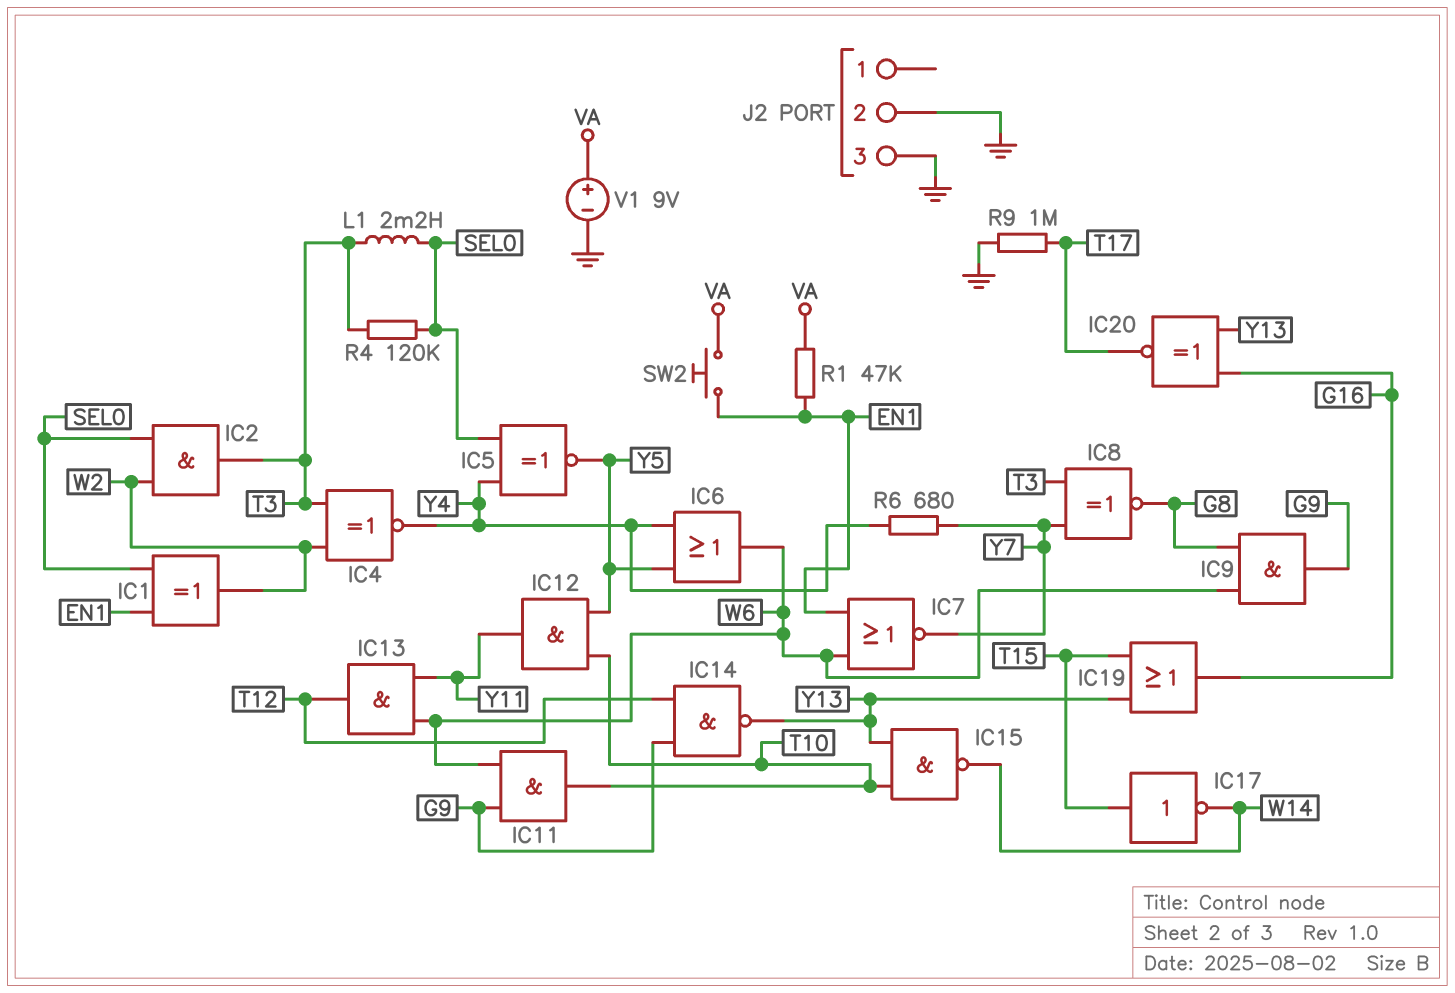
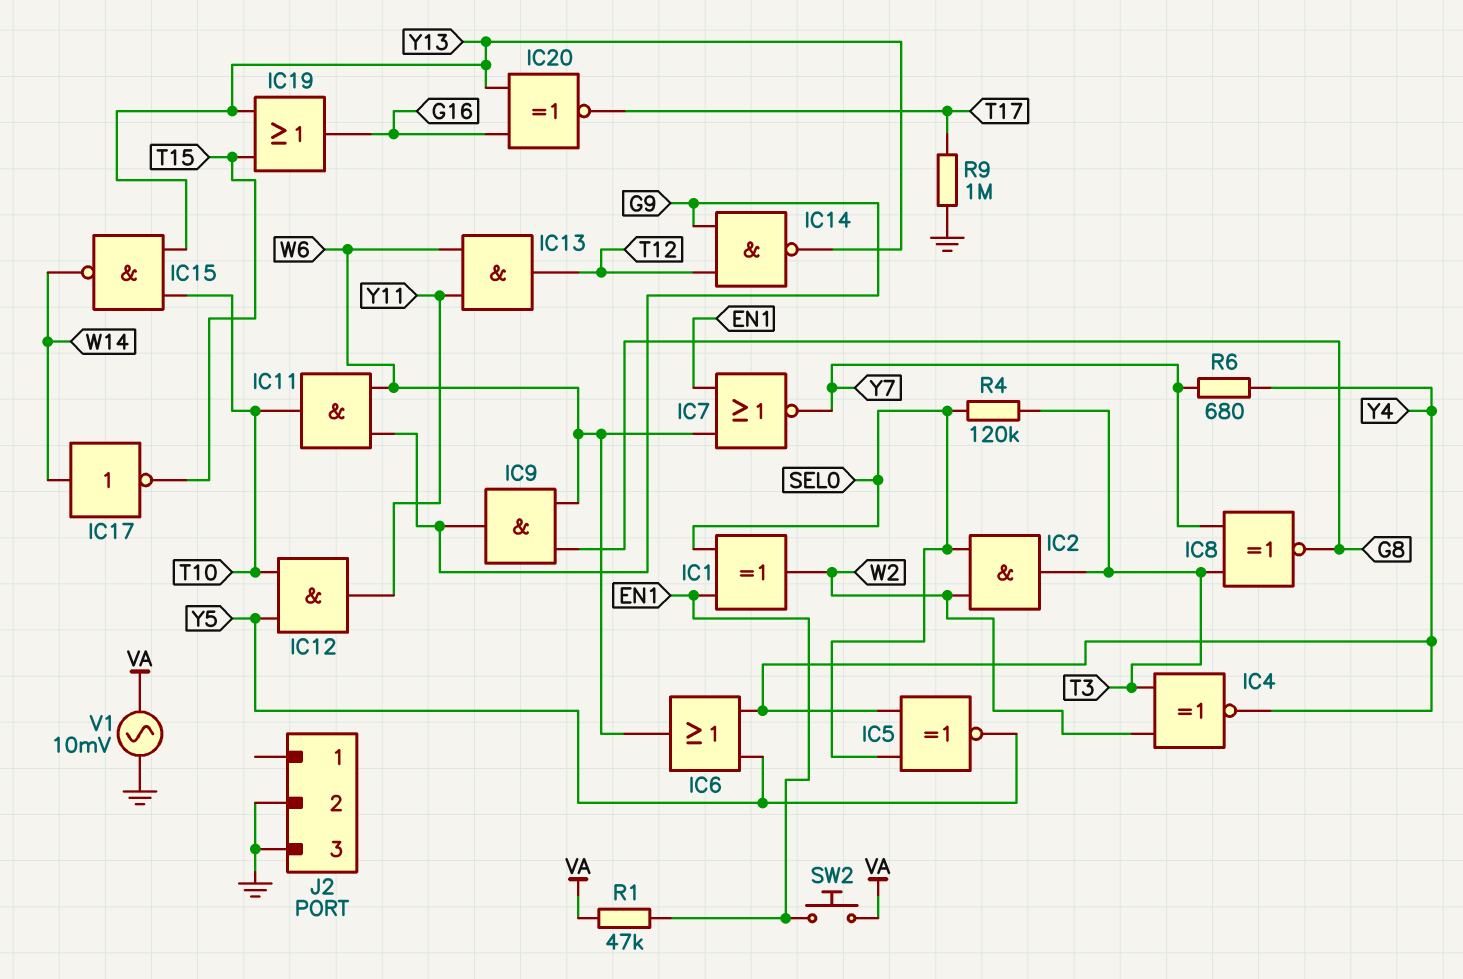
IC17: NOT (in T15, out W14) -> NOT (in W14, out T15)
L1: 2.2mH (SEL0, T3) -> none
V1: 9V (plus VA, minus GND) -> AC 10mV (GND, VA)

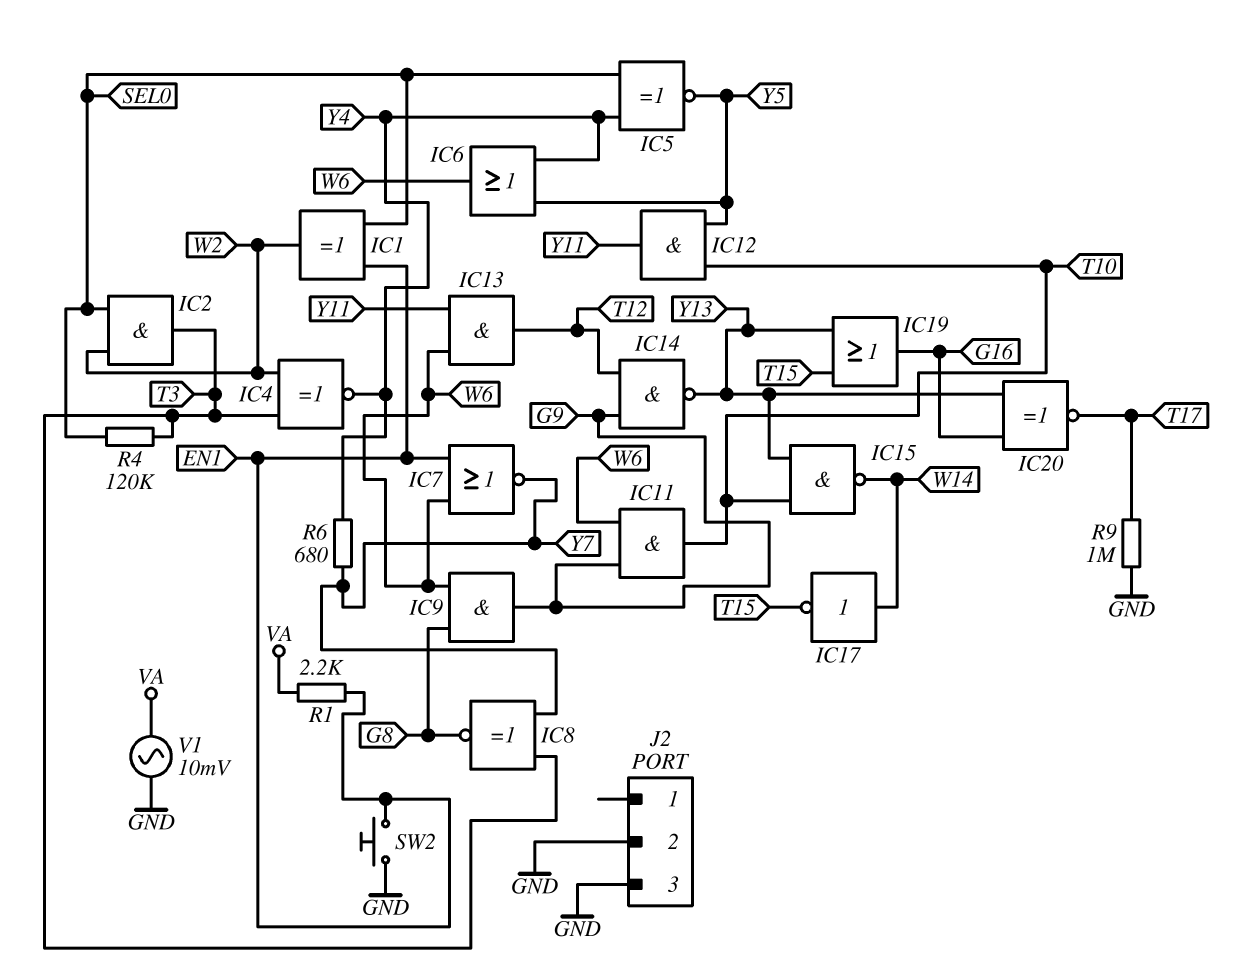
R1: 47k (EN1, VA) -> 2.2k (EN1, VA)
SW2: button (EN1, VA) -> button (EN1, GND)

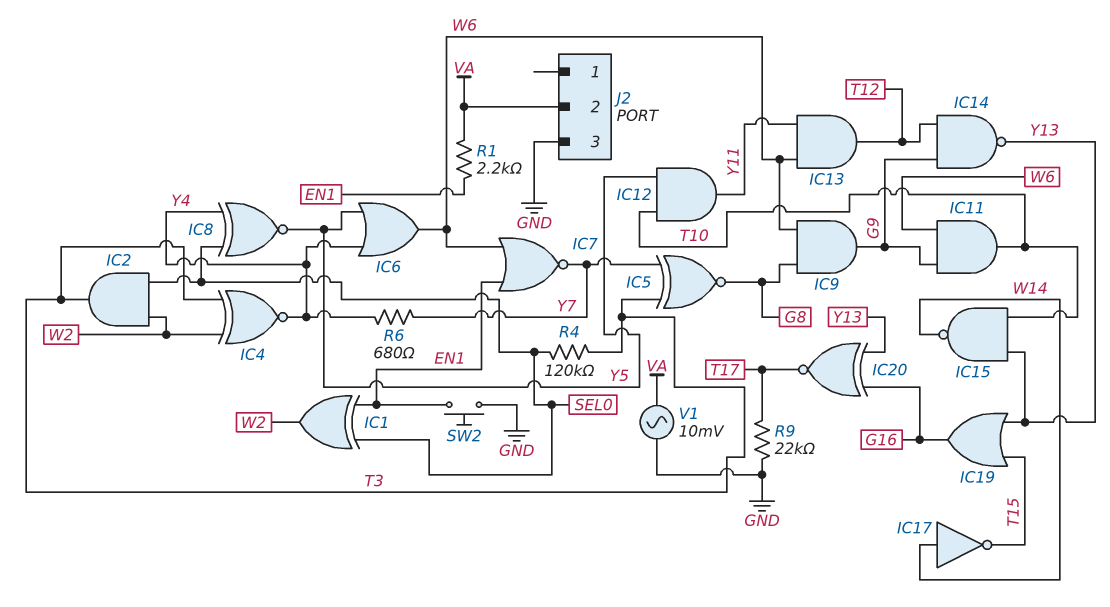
IC5: XNOR (in SEL0, in Y4, out Y5) -> XNOR (in T3, in Y7, out G8)
IC8: XNOR (in T3, in Y7, out G8) -> XNOR (in SEL0, in Y4, out Y5)
J2 pin 2: GND -> VA
R9: 1M (GND, T17) -> 22k (GND, T17)

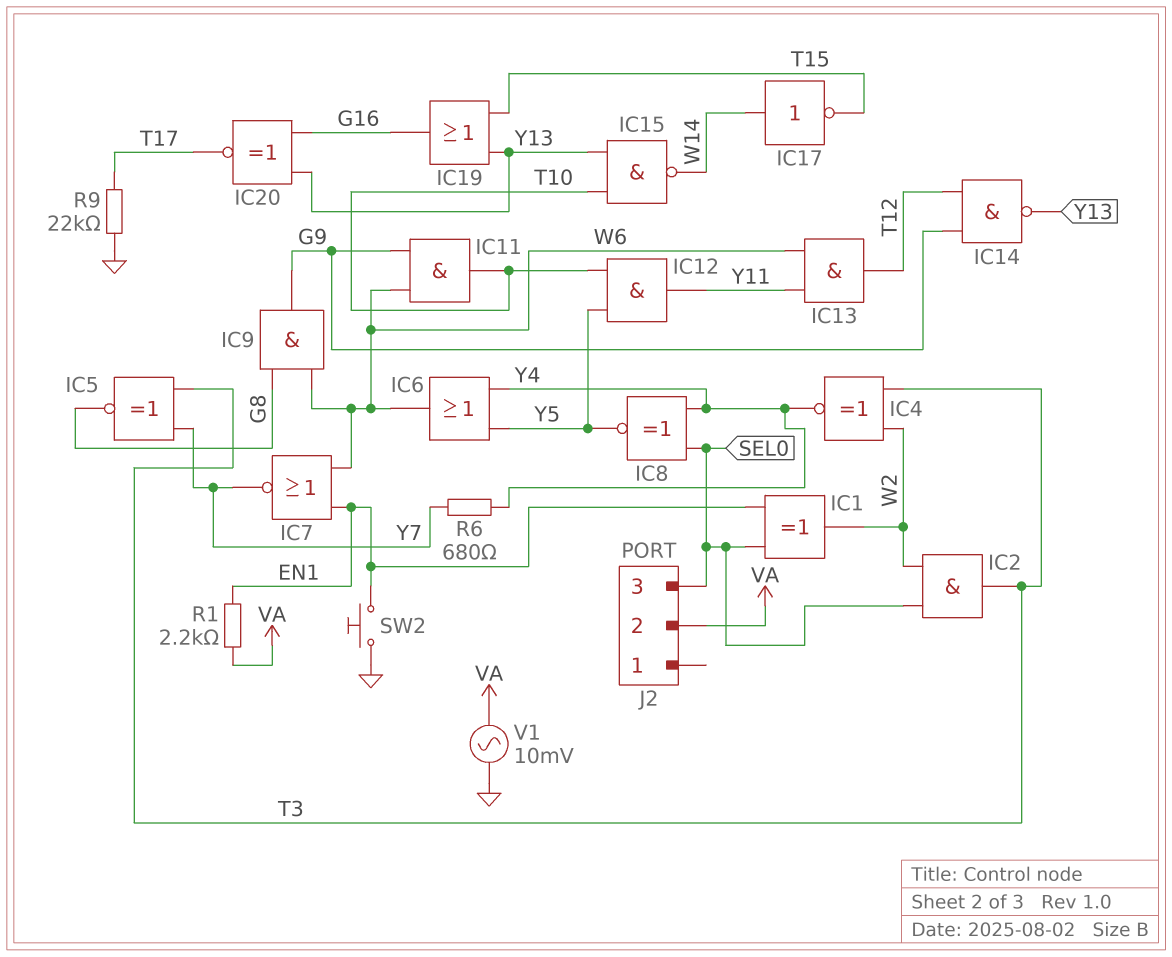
J2 pin 3: GND -> SEL0
R4: 120k (SEL0, T3) -> none

